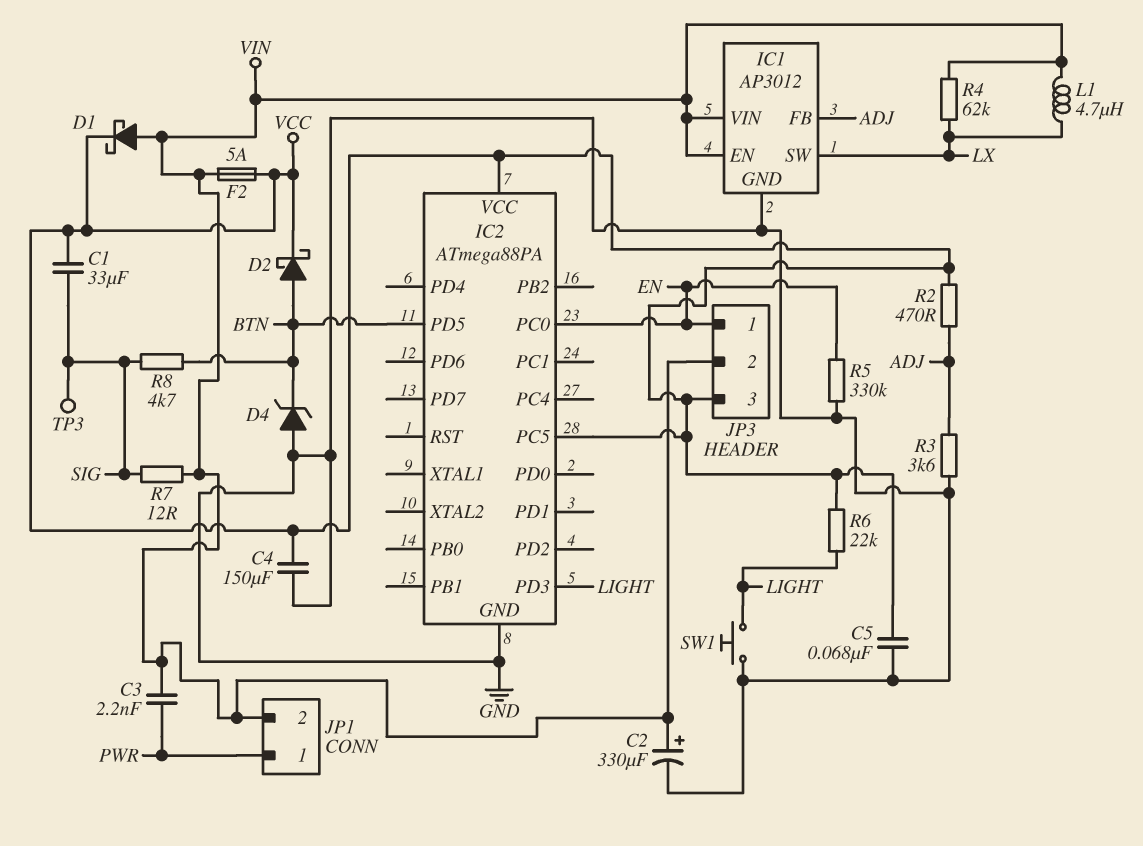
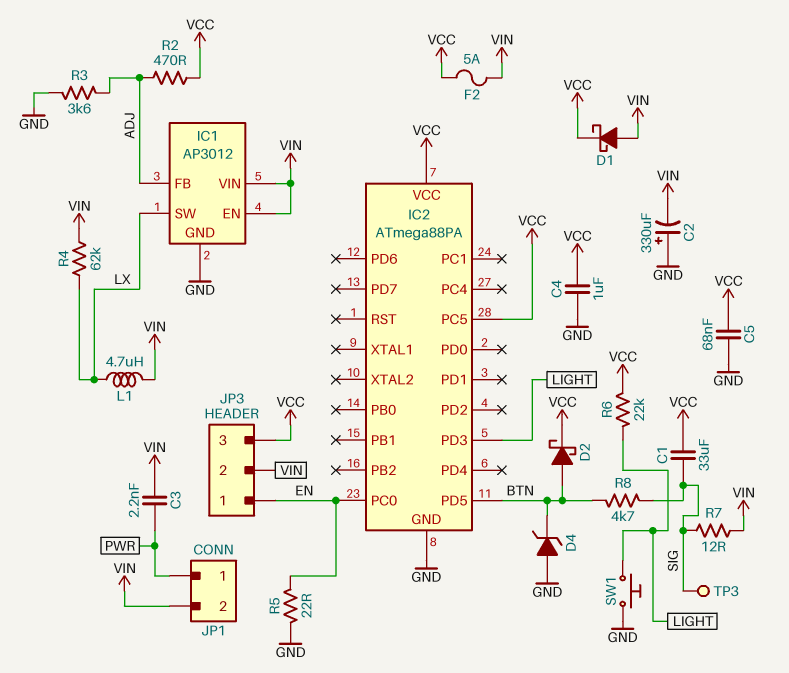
C2: 330uF (plus VIN, minus GND) -> 330uF (plus GND, minus VIN)
C4: 150uF (GND, VCC) -> 1uF (GND, VCC)
R5: 330k (EN, GND) -> 22 (EN, GND)

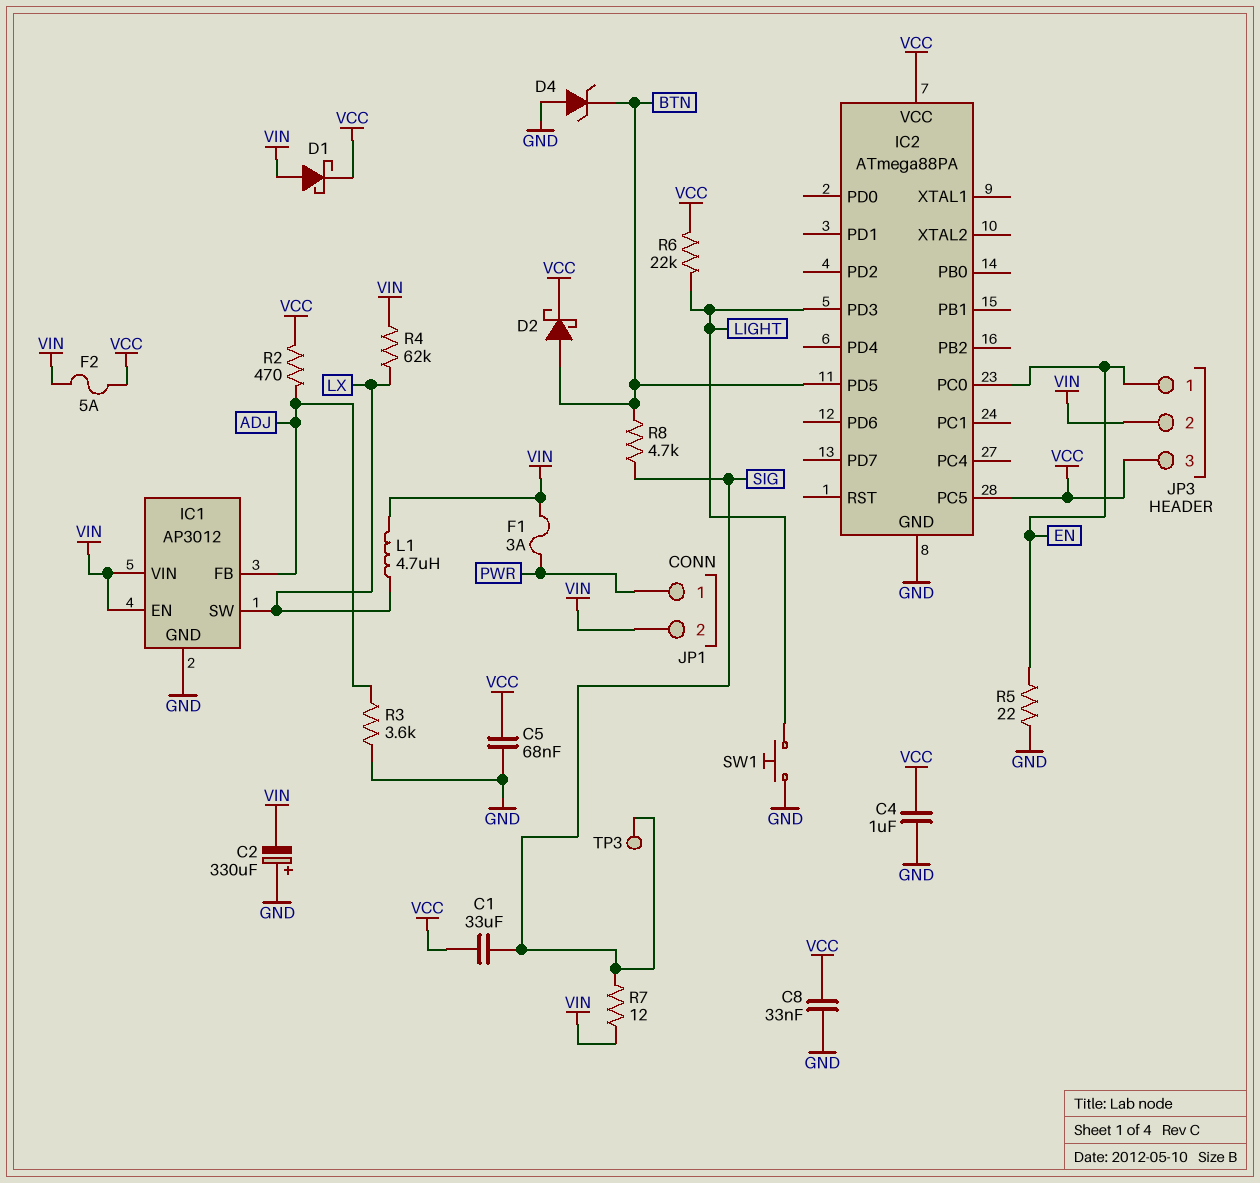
C3: 2.2nF (PWR, VIN) -> none
C8: none -> 33nF (GND, VCC)
F1: none -> 3A (PWR, VIN)

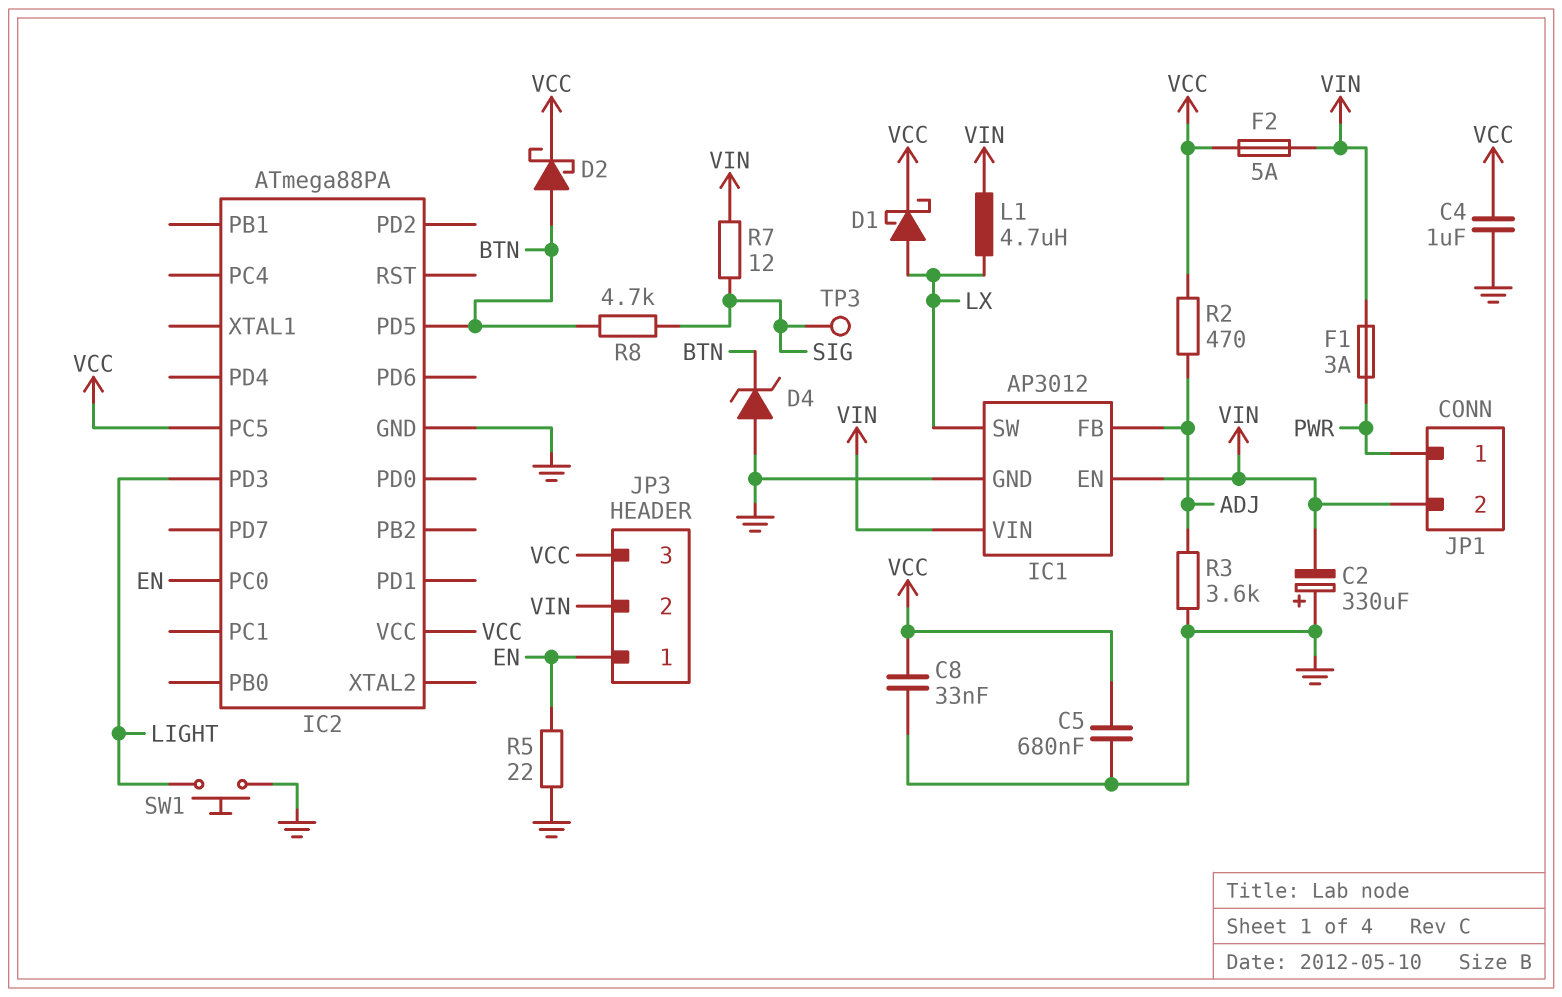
C1: 33uF (SIG, VCC) -> none
C5: 68nF (GND, VCC) -> 680nF (GND, VCC)
D1: schottky (A VIN, K VCC) -> schottky (A LX, K VCC)
R4: 62k (LX, VIN) -> none
R6: 22k (LIGHT, VCC) -> none

